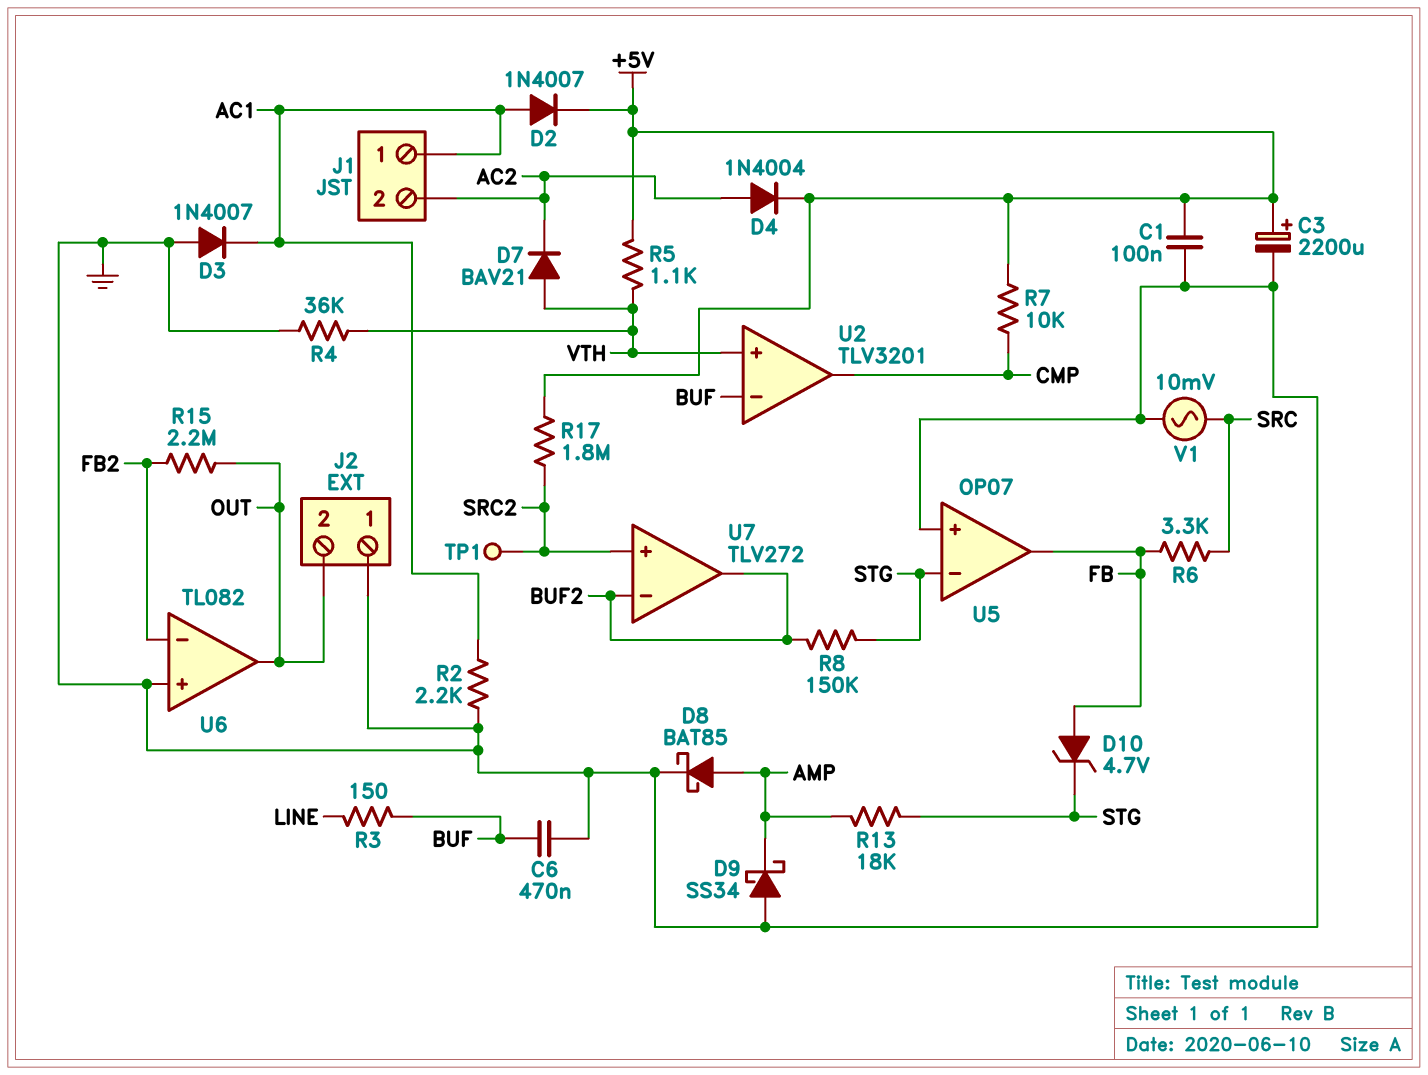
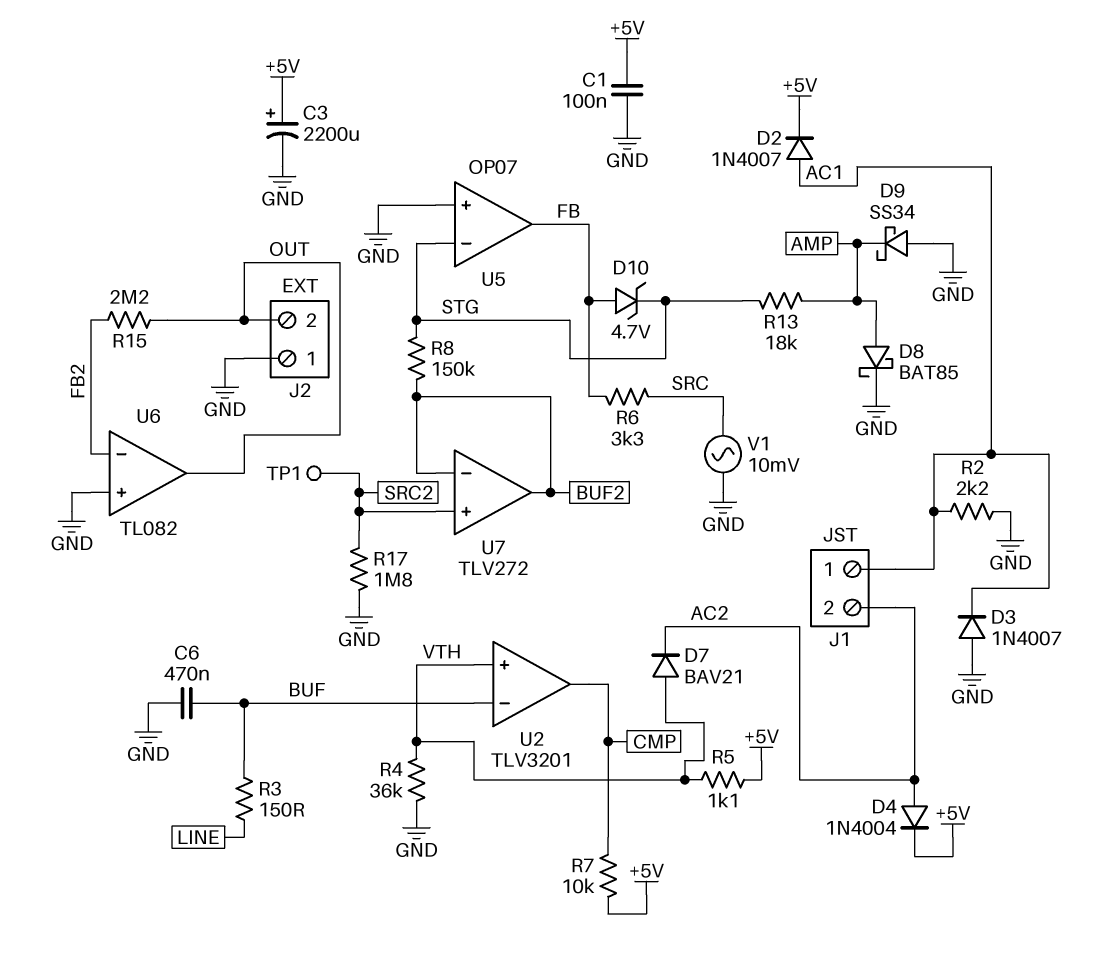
R17: 1.8M (+5V, SRC2) -> 1.8M (GND, SRC2)

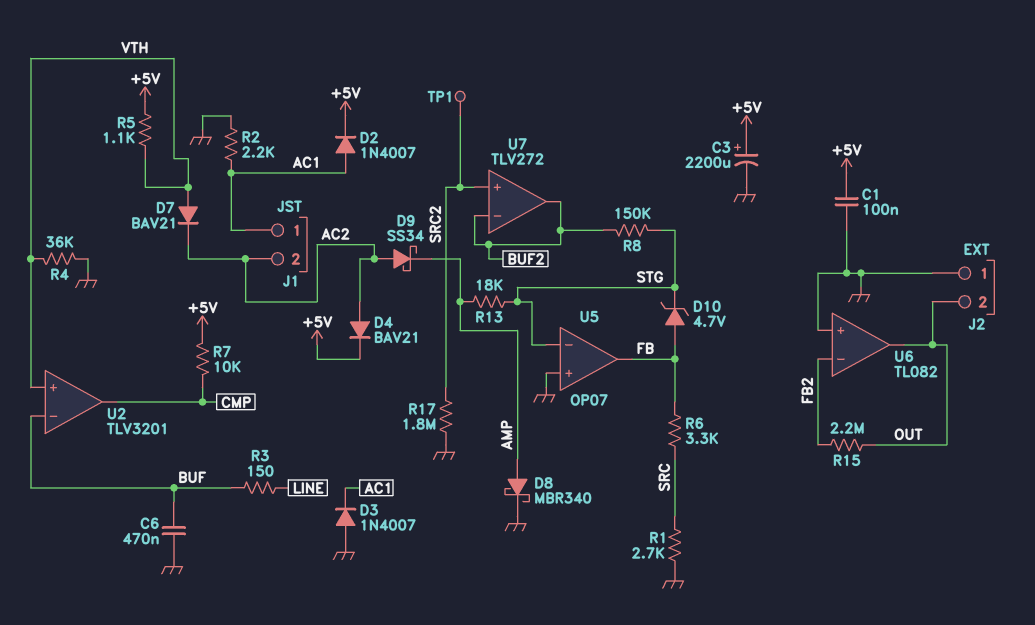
D4: diode 1N4004 (A AC2, K +5V) -> diode BAV21 (A AC2, K +5V)
D8: schottky BAT85 (A AMP, K GND) -> schottky MBR340 (A AMP, K GND)
D9: schottky SS34 (A GND, K AMP) -> schottky SS34 (A AC2, K AMP)
R1: none -> 2.7k (GND, SRC)
V1: AC 10mV (GND, SRC) -> none

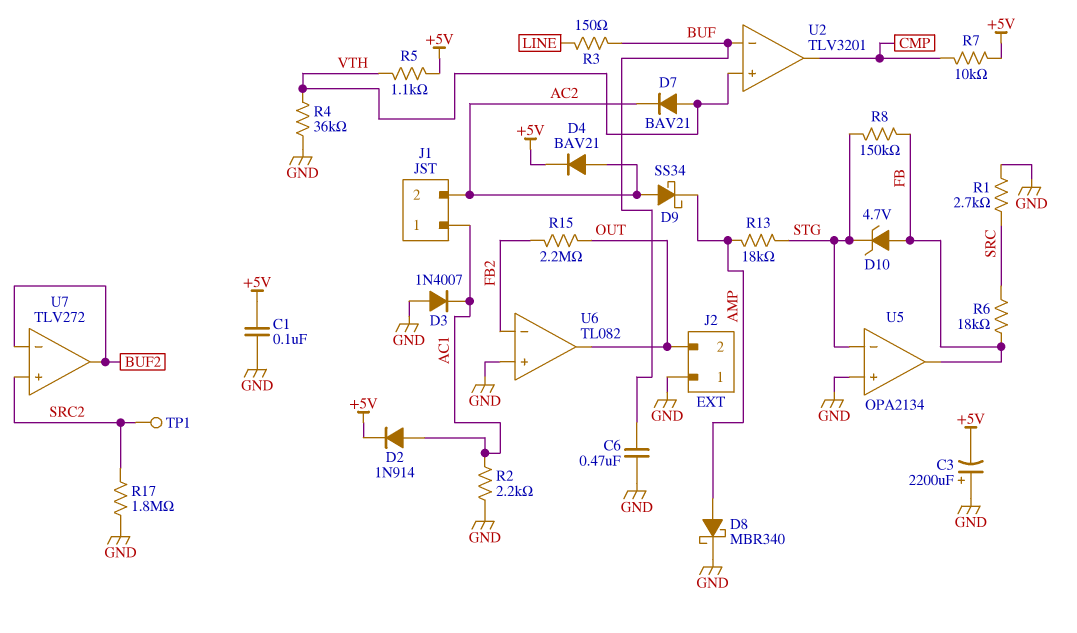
C3: 2200uF (plus +5V, minus GND) -> 2200uF (plus GND, minus +5V)
D2: diode 1N4007 (A AC1, K +5V) -> diode 1N914 (A AC1, K +5V)
R6: 3.3k (FB, SRC) -> 18k (FB, SRC)
R8: 150k (BUF2, STG) -> 150k (FB, STG)
U5: OP07 -> OPA2134

